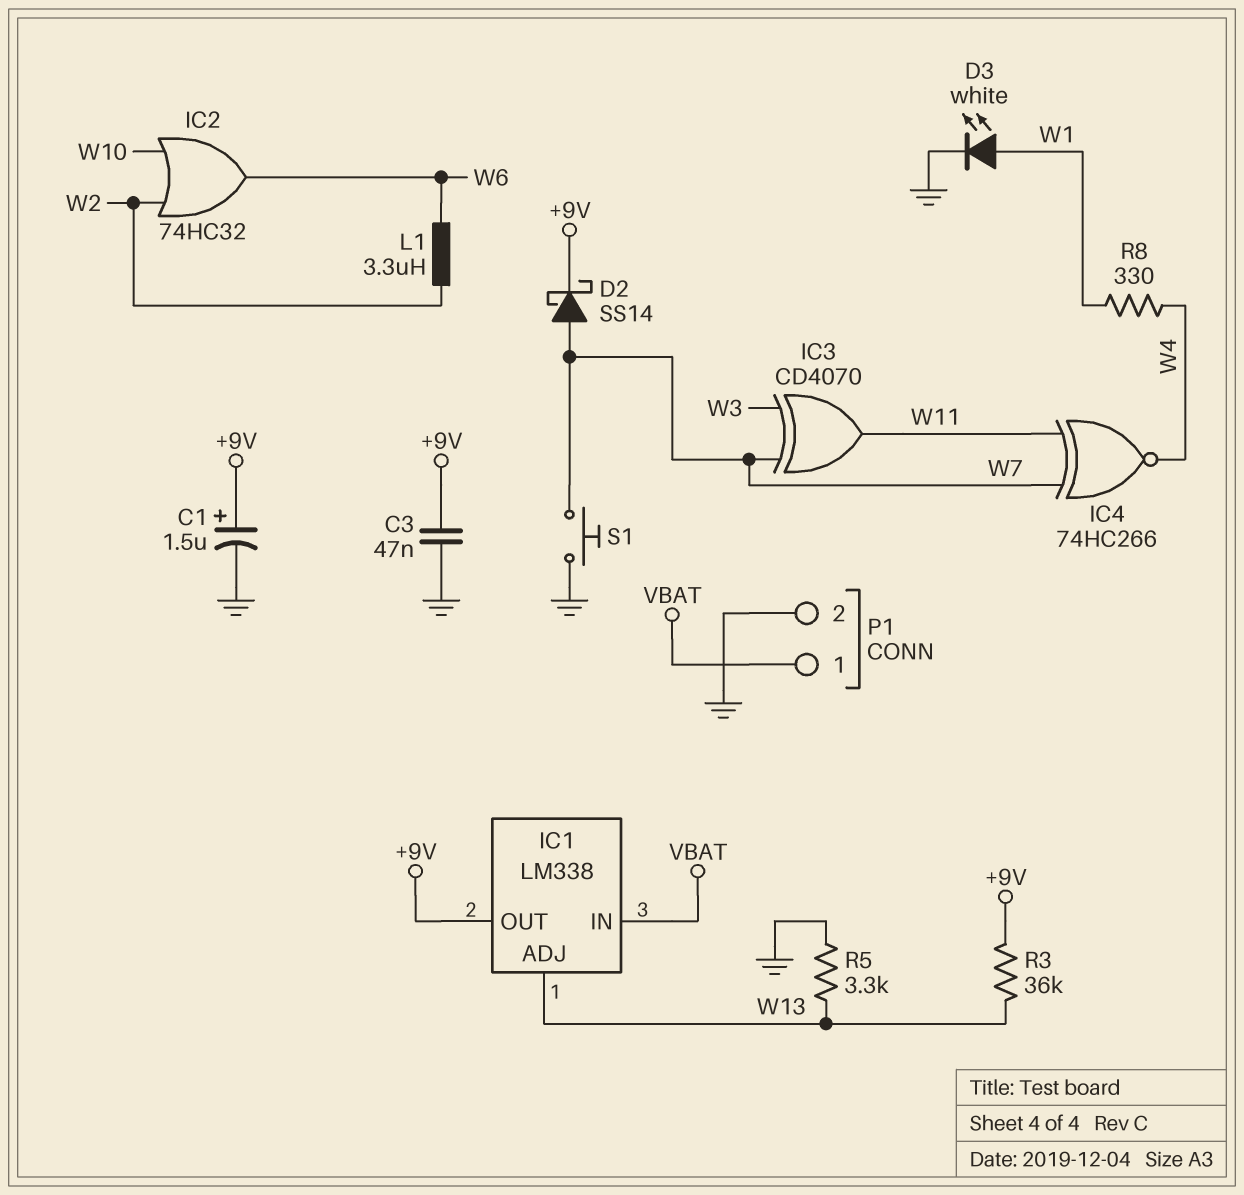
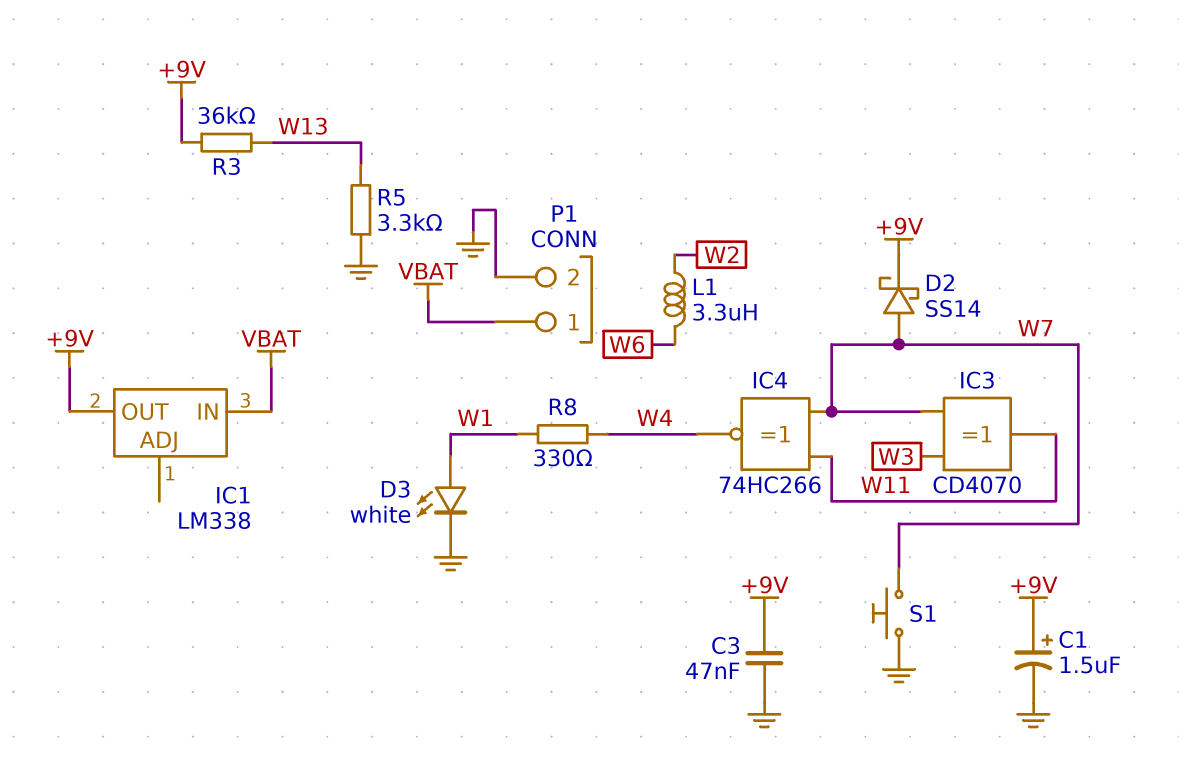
IC1 pin ADJ: W13 -> none
IC2: OR 74HC32 (in W2, in W10, out W6) -> none

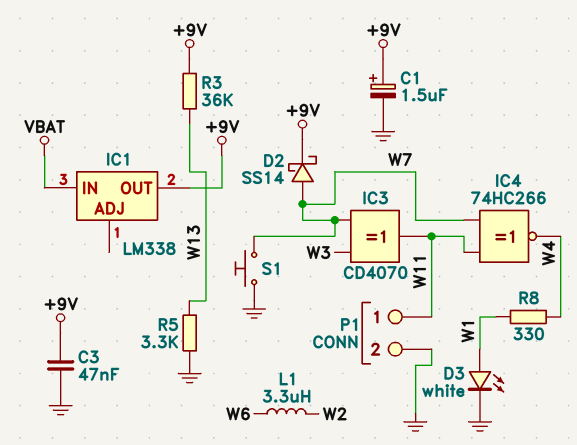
P1 pin 1: VBAT -> W11

